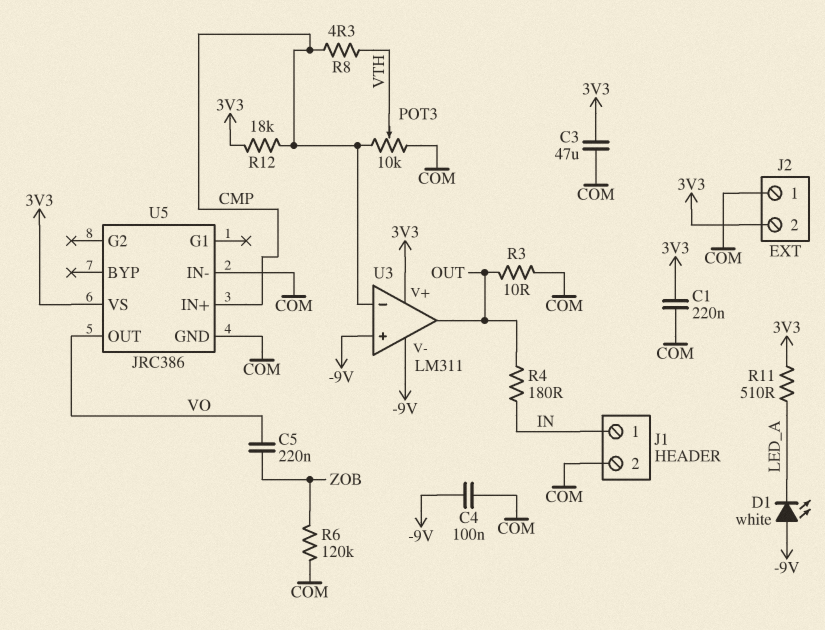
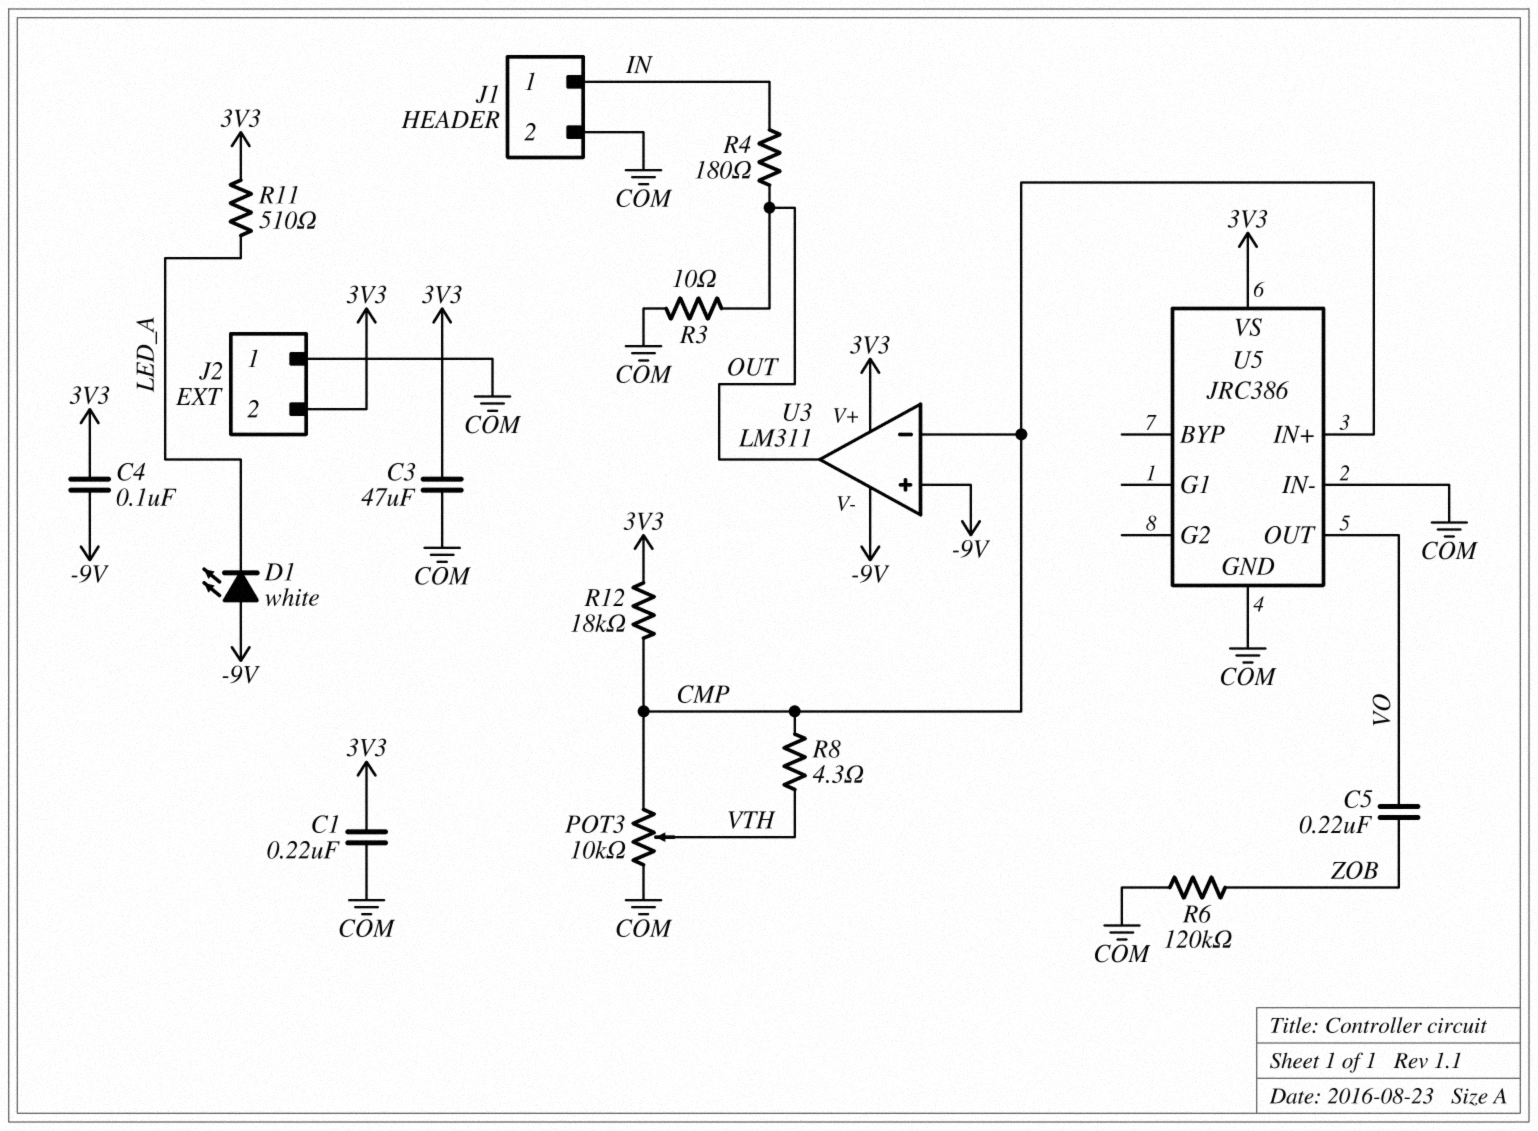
C4: 100nF (-9V, COM) -> 100nF (-9V, 3V3)

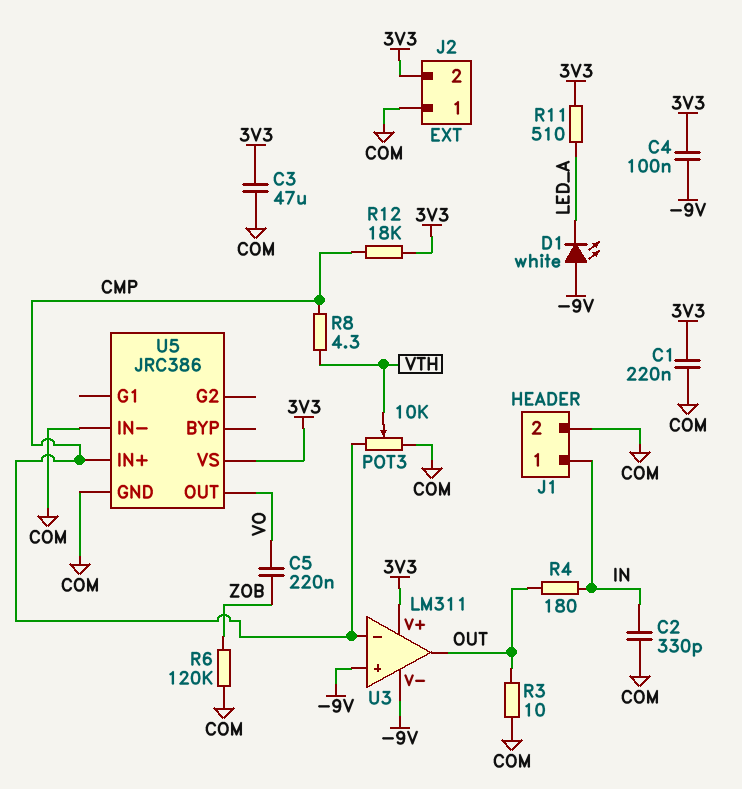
C2: none -> 330pF (COM, IN)

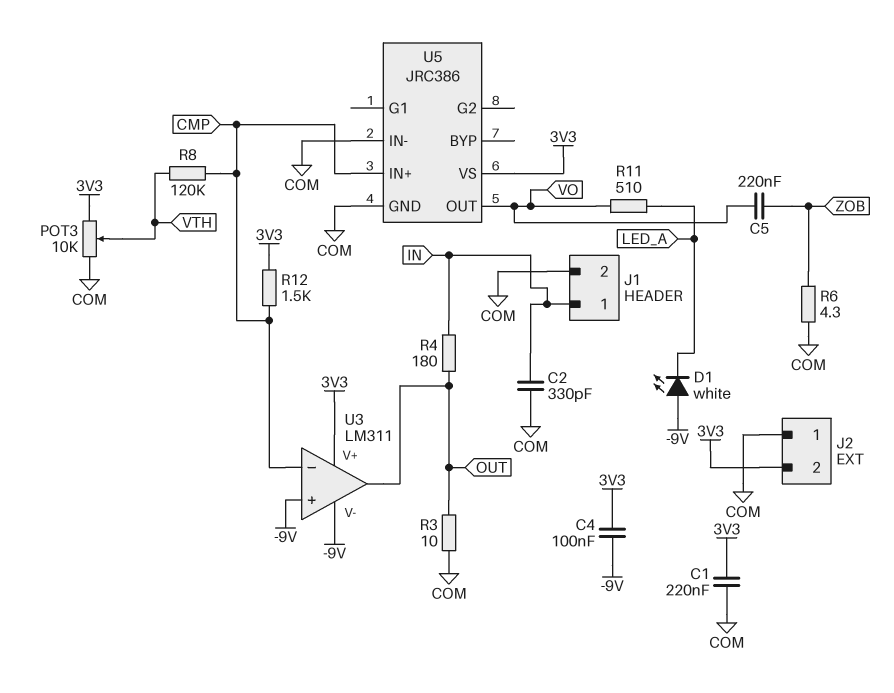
C3: 47uF (3V3, COM) -> none
POT3: 10k (CMP, COM, wiper VTH) -> 10k (3V3, COM, wiper VTH)
R6: 120k (COM, ZOB) -> 4.3 (COM, ZOB)
R8: 4.3 (CMP, VTH) -> 120k (CMP, VTH)
R11: 510 (3V3, LED_A) -> 510 (LED_A, VO)
R12: 18k (3V3, CMP) -> 1.5k (3V3, CMP)

